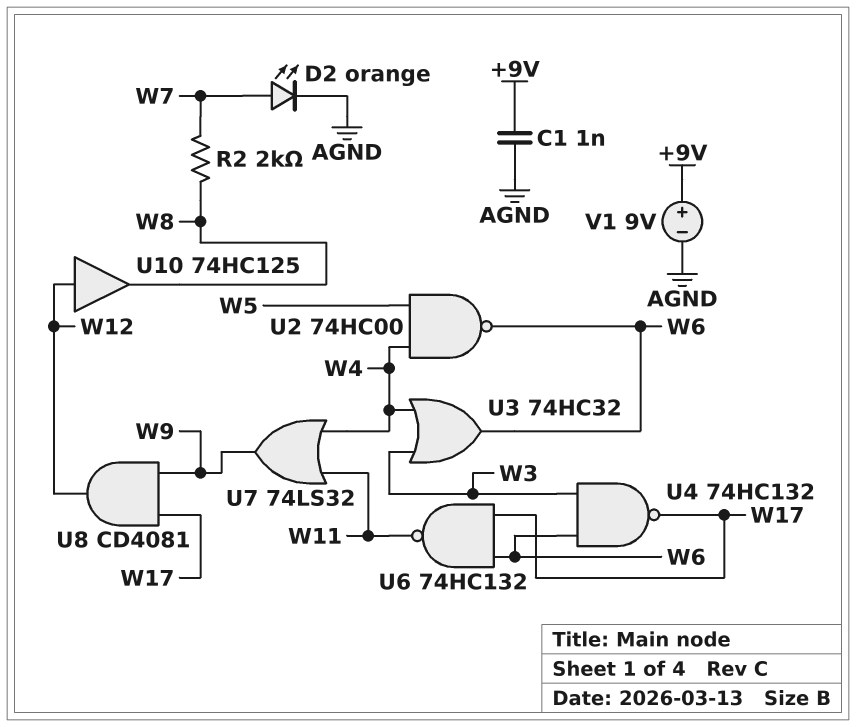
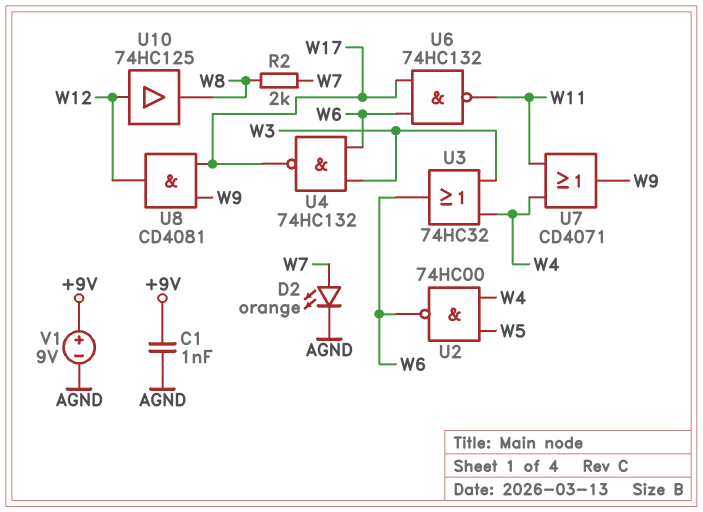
U7: OR 74LS32 (in W4, in W11, out W9) -> OR CD4071 (in W4, in W11, out W9)

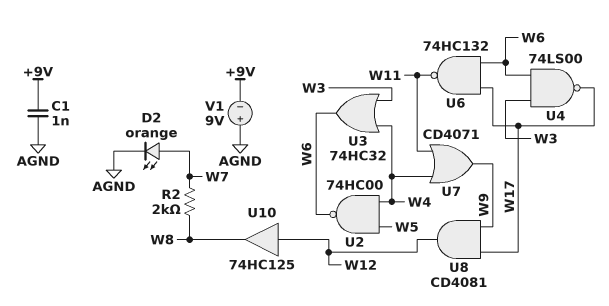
U4: NAND 74HC132 (in W3, in W6, out W17) -> NAND 74LS00 (in W3, in W6, out W17)
V1: 9V (plus +9V, minus AGND) -> 9V (plus AGND, minus +9V)

